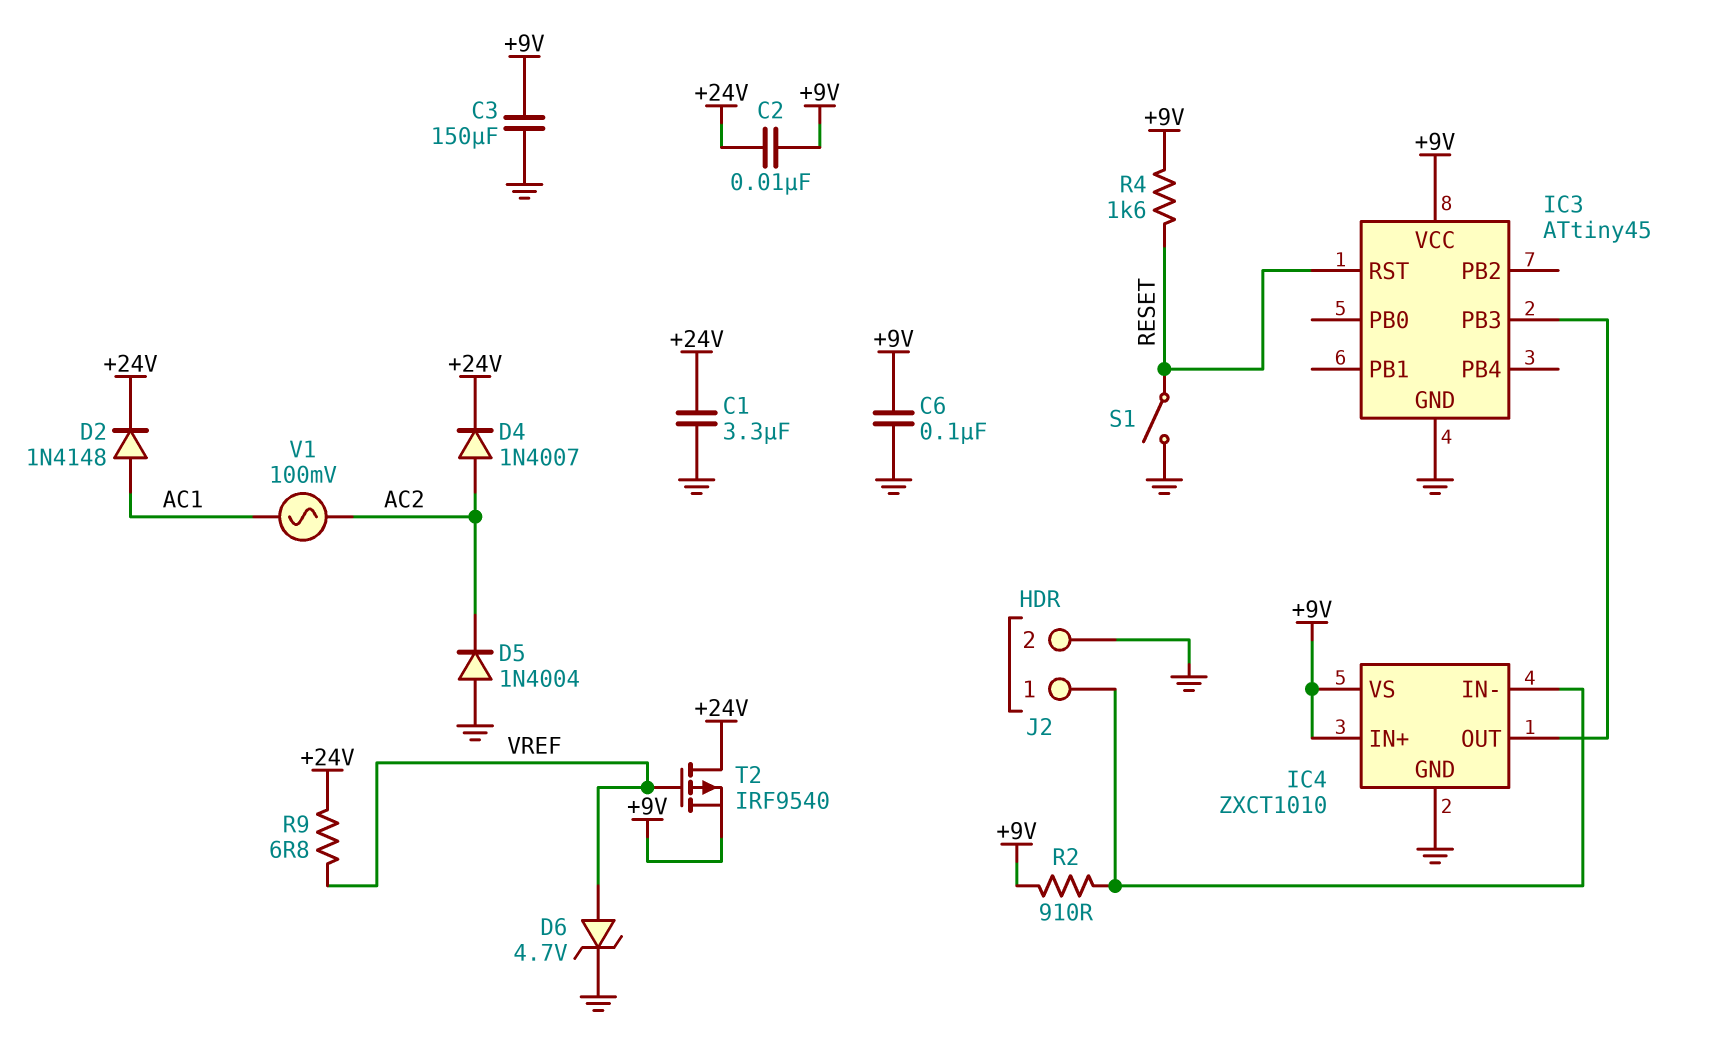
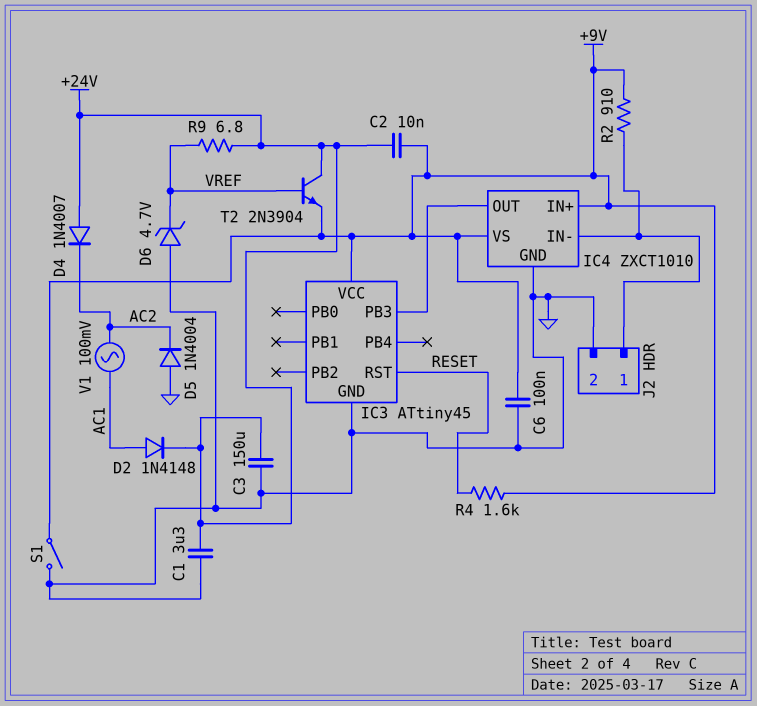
C3: 150uF (+9V, GND) -> 150uF (+24V, GND)
D4: diode 1N4007 (A AC2, K +24V) -> diode 1N4007 (A +24V, K AC2)
D6: zener 4.7V (A VREF, K GND) -> zener 4.7V (A GND, K VREF)
S1: switch (GND, RESET) -> switch (+9V, GND)
T2: PMOS IRF9540 (G VREF, D +24V, S +9V) -> NPN 2N3904 (B VREF, C +24V, E +9V)

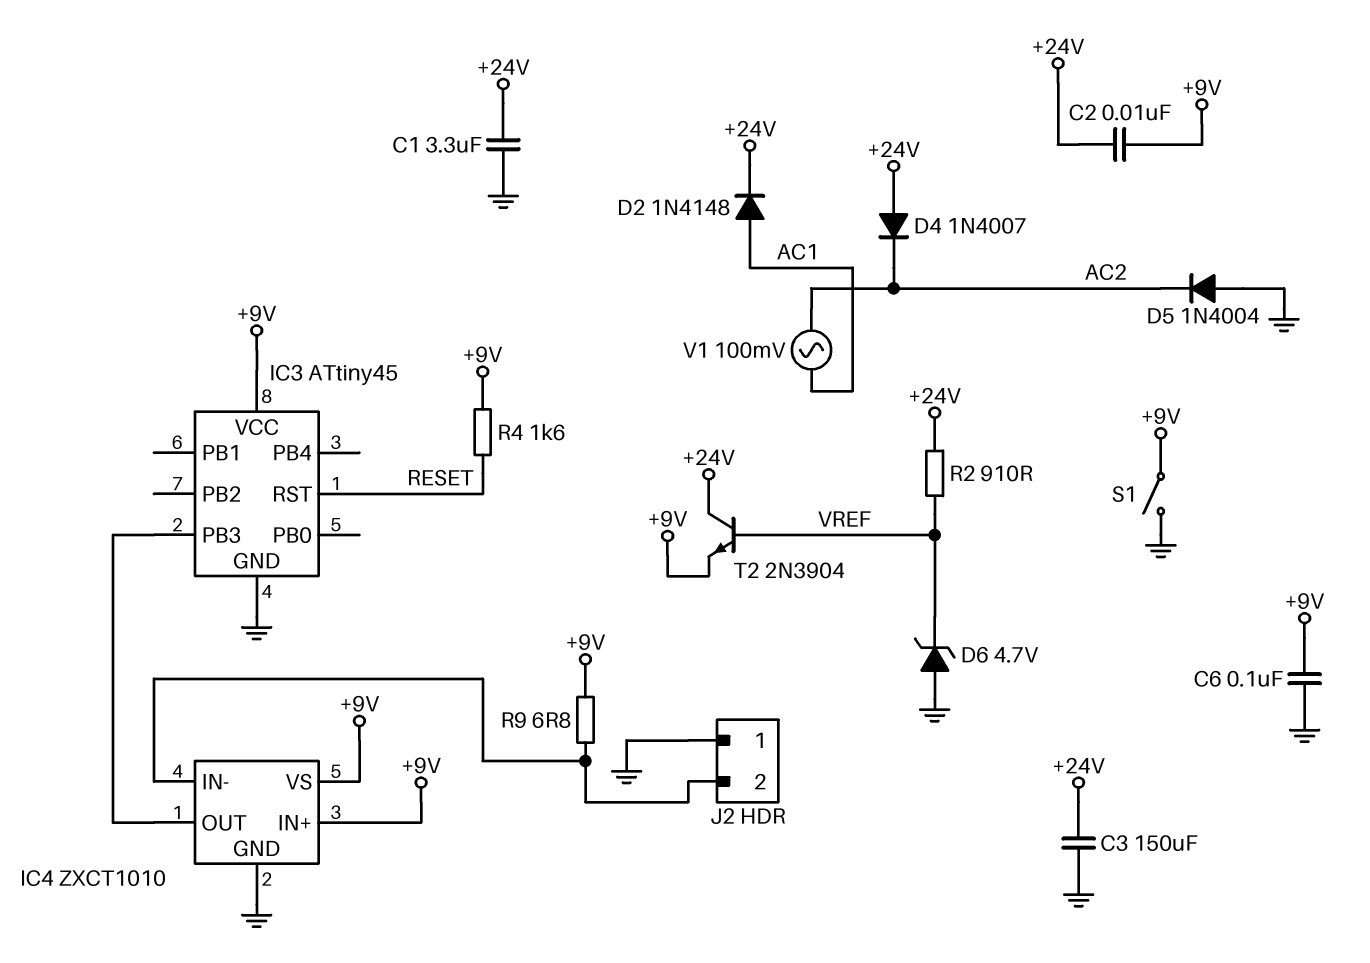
J2 pin 1: IC4/IN- -> GND
J2 pin 2: GND -> IC4/IN-
R2: 910 (+9V, IC4/IN-) -> 910 (+24V, VREF)
R9: 6.8 (+24V, VREF) -> 6.8 (+9V, IC4/IN-)

